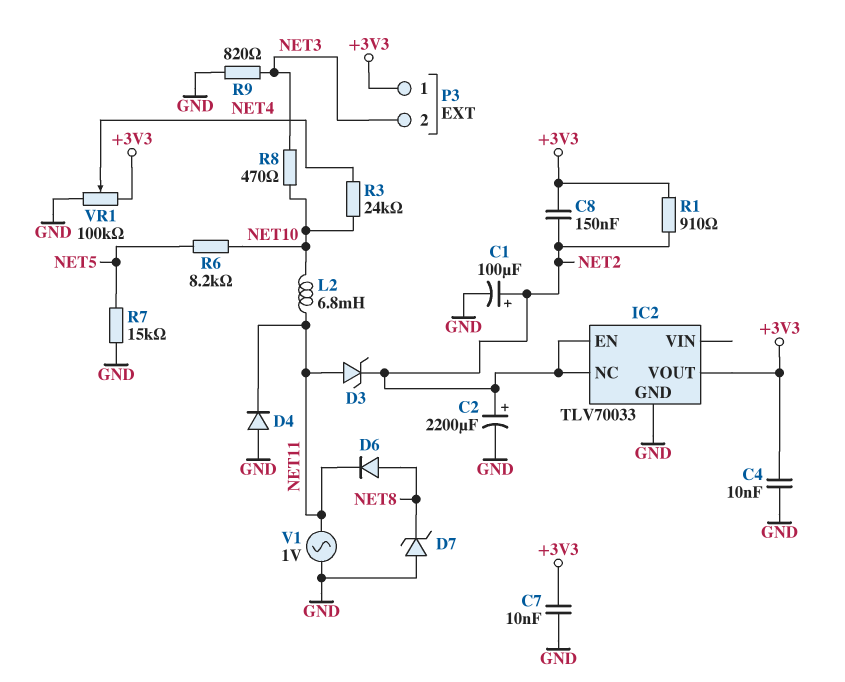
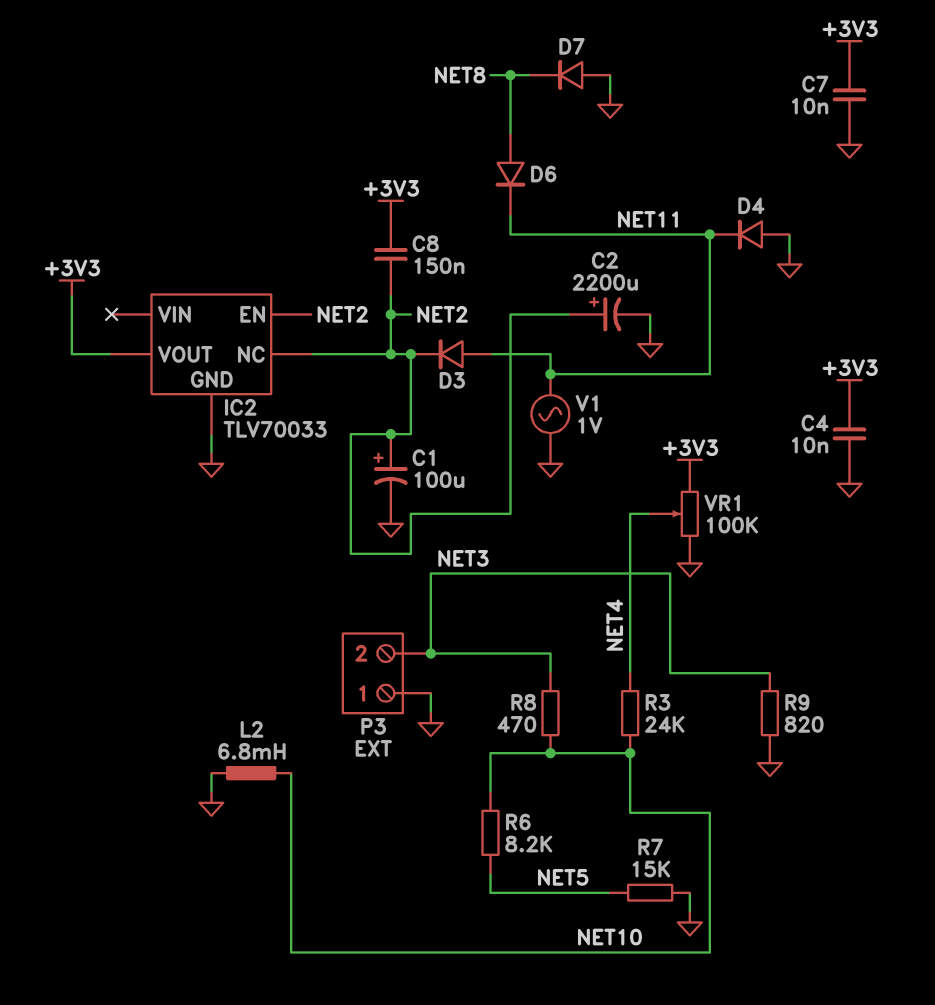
D3: zener (A NET11, K NET2) -> diode (A NET11, K NET2)
D7: zener (A GND, K NET8) -> diode (A GND, K NET8)
L2: 6.8mH (NET10, NET11) -> 6.8mH (GND, NET10)
P3 pin 1: +3V3 -> GND
R1: 910 (+3V3, NET2) -> none

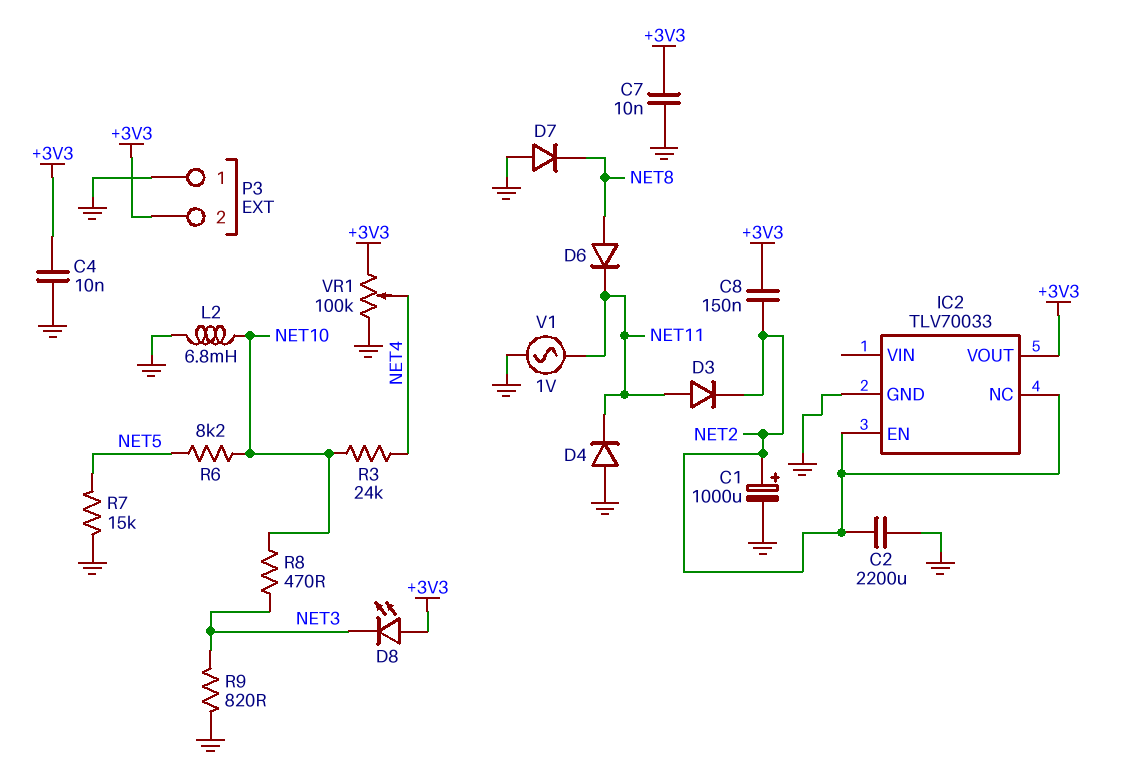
C1: 100uF (plus NET2, minus GND) -> 1000uF (plus NET2, minus GND)
C2: 2200uF (plus NET2, minus GND) -> 2200uF (GND, NET2)
D8: none -> LED (A +3V3, K NET3)
P3 pin 2: NET3 -> +3V3

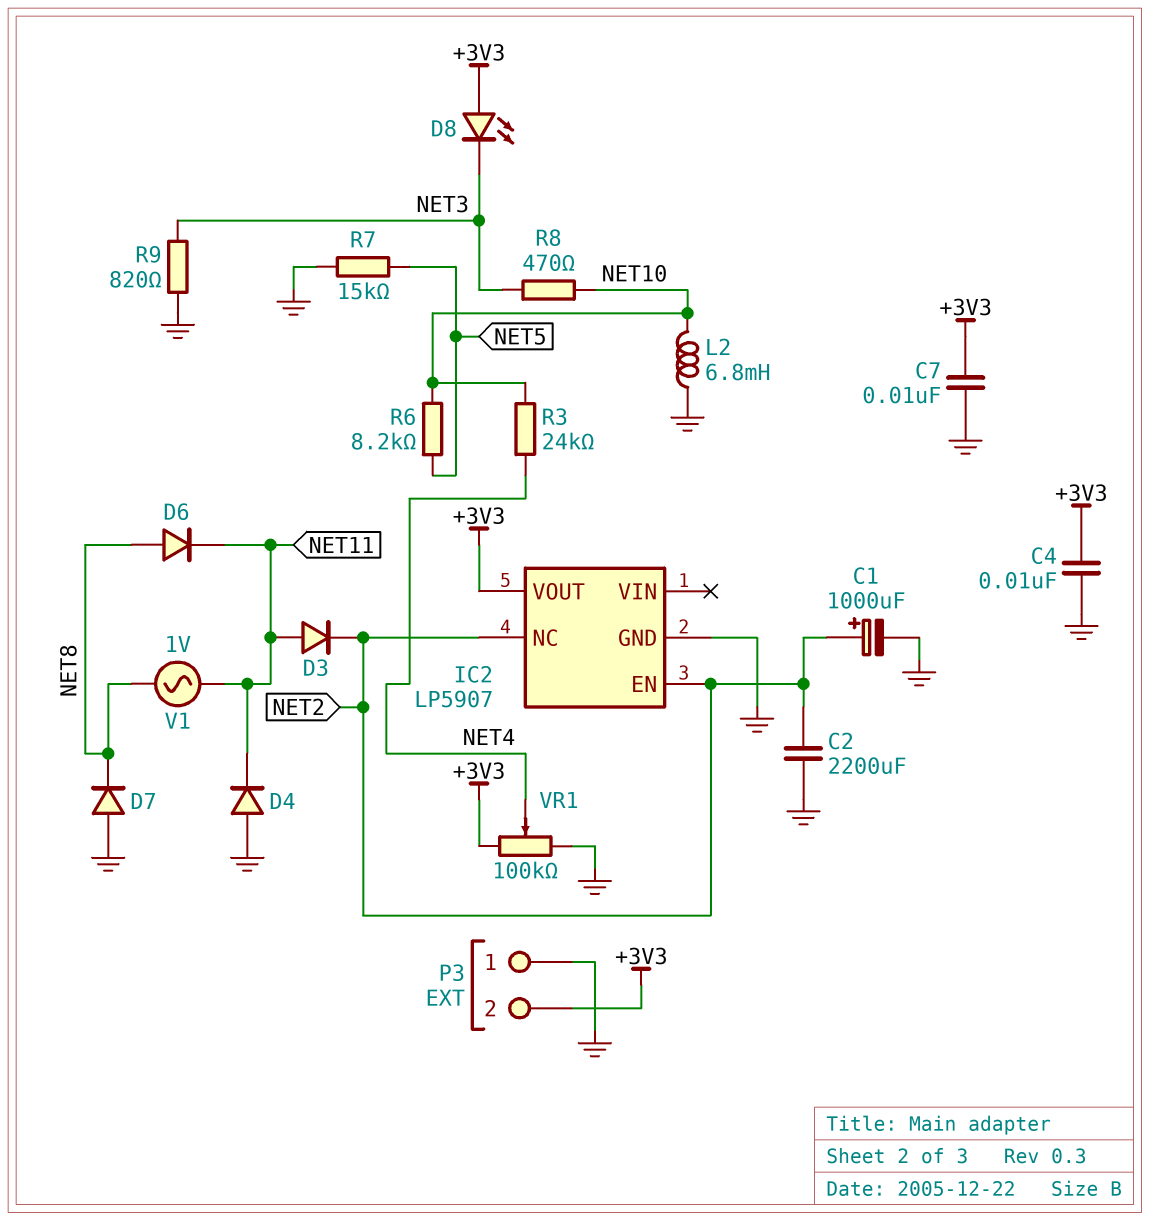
C8: 150nF (+3V3, NET2) -> none
IC2: TLV70033 -> LP5907
V1: AC 1V (GND, NET11) -> AC 1V (NET8, NET11)

